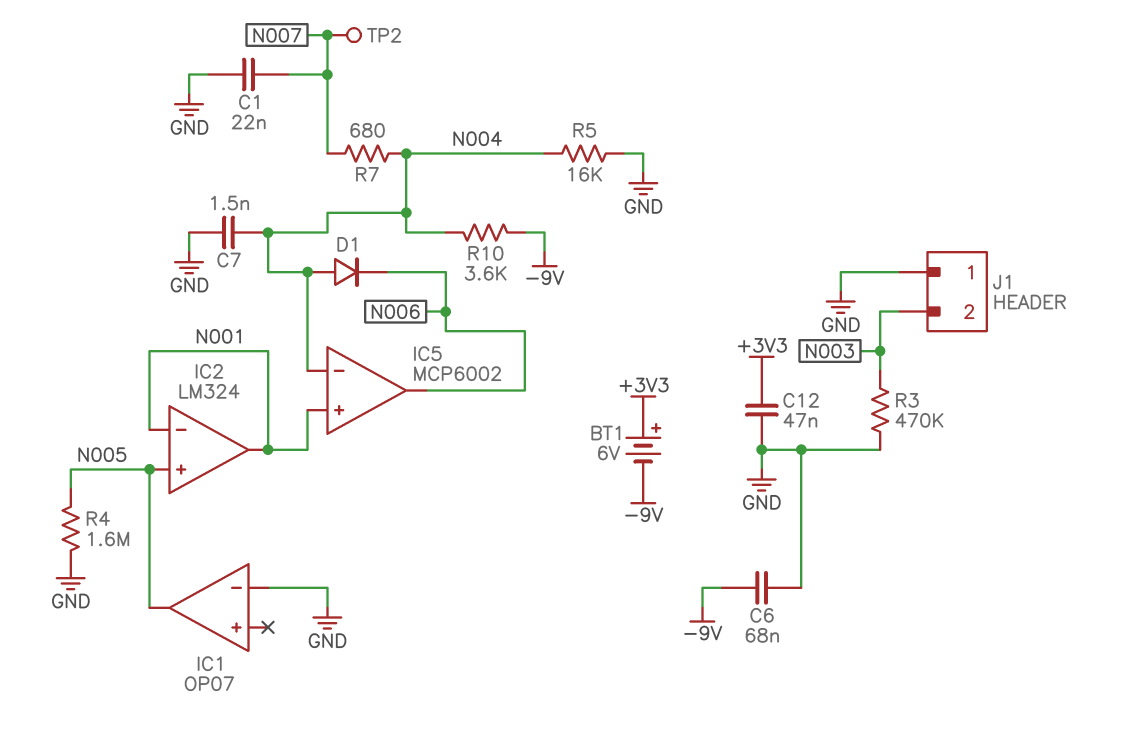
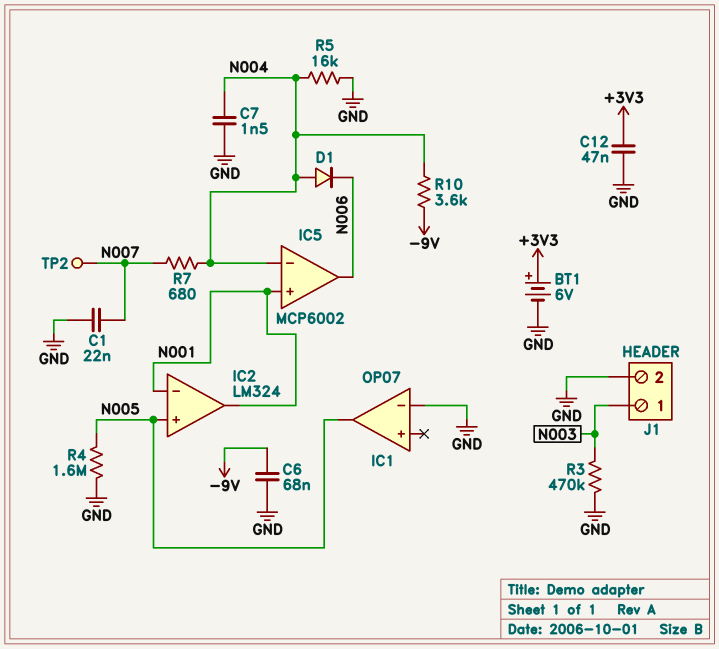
BT1: 6V (plus +3V3, minus -9V) -> 6V (plus +3V3, minus GND)
J1 pin 1: GND -> N003
J1 pin 2: N003 -> GND

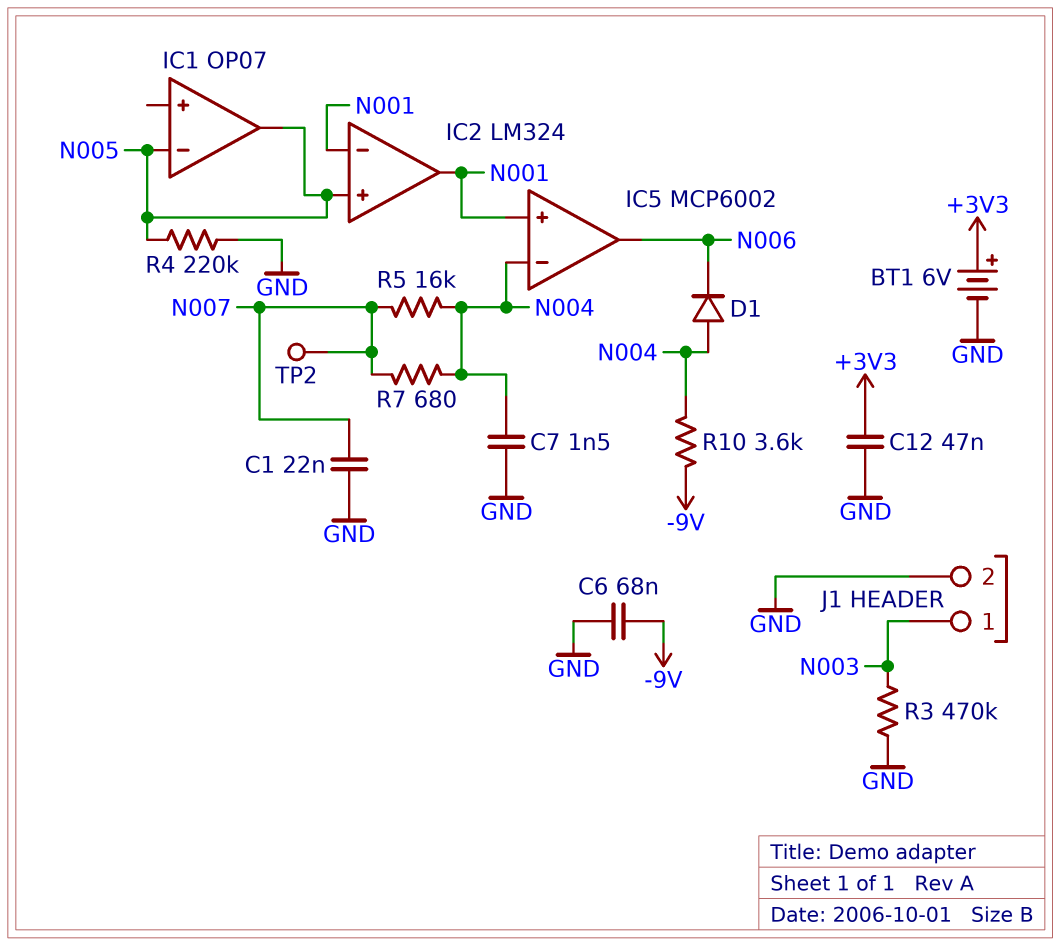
IC1 pin in-: GND -> N005
R4: 1.6M (GND, N005) -> 220k (GND, N005)
R5: 16k (GND, N004) -> 16k (N004, N007)

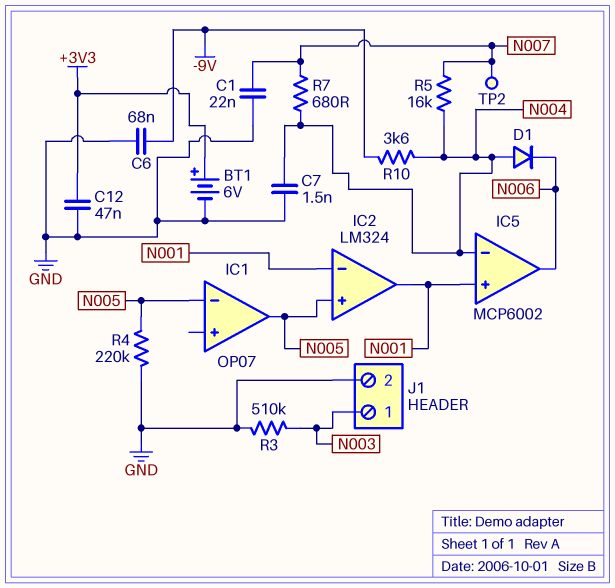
R3: 470k (GND, N003) -> 510k (GND, N003)

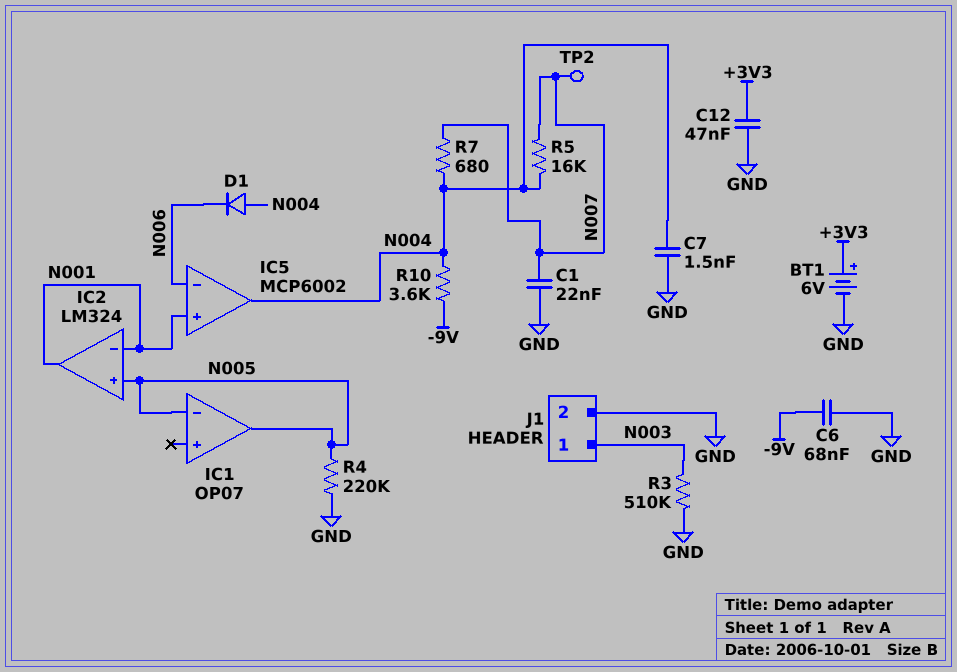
IC5 pin in-: N004 -> N006
IC5 pin out: N006 -> N004

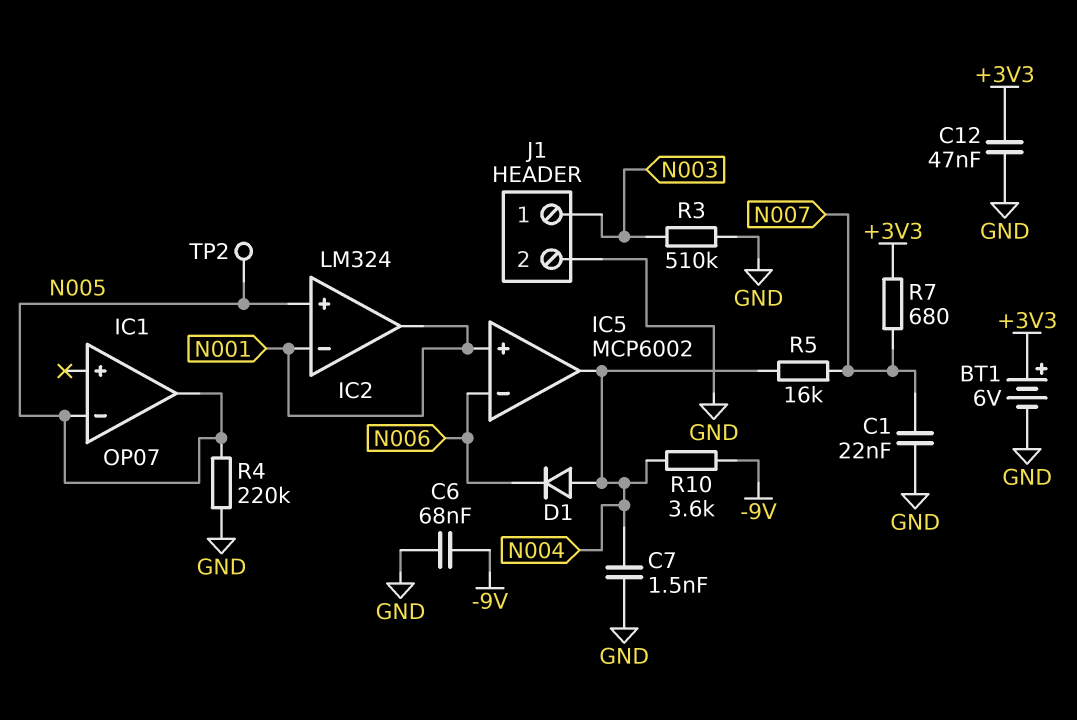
R7: 680 (N004, N007) -> 680 (+3V3, N007)
TP2: test point (N007) -> test point (N005)

